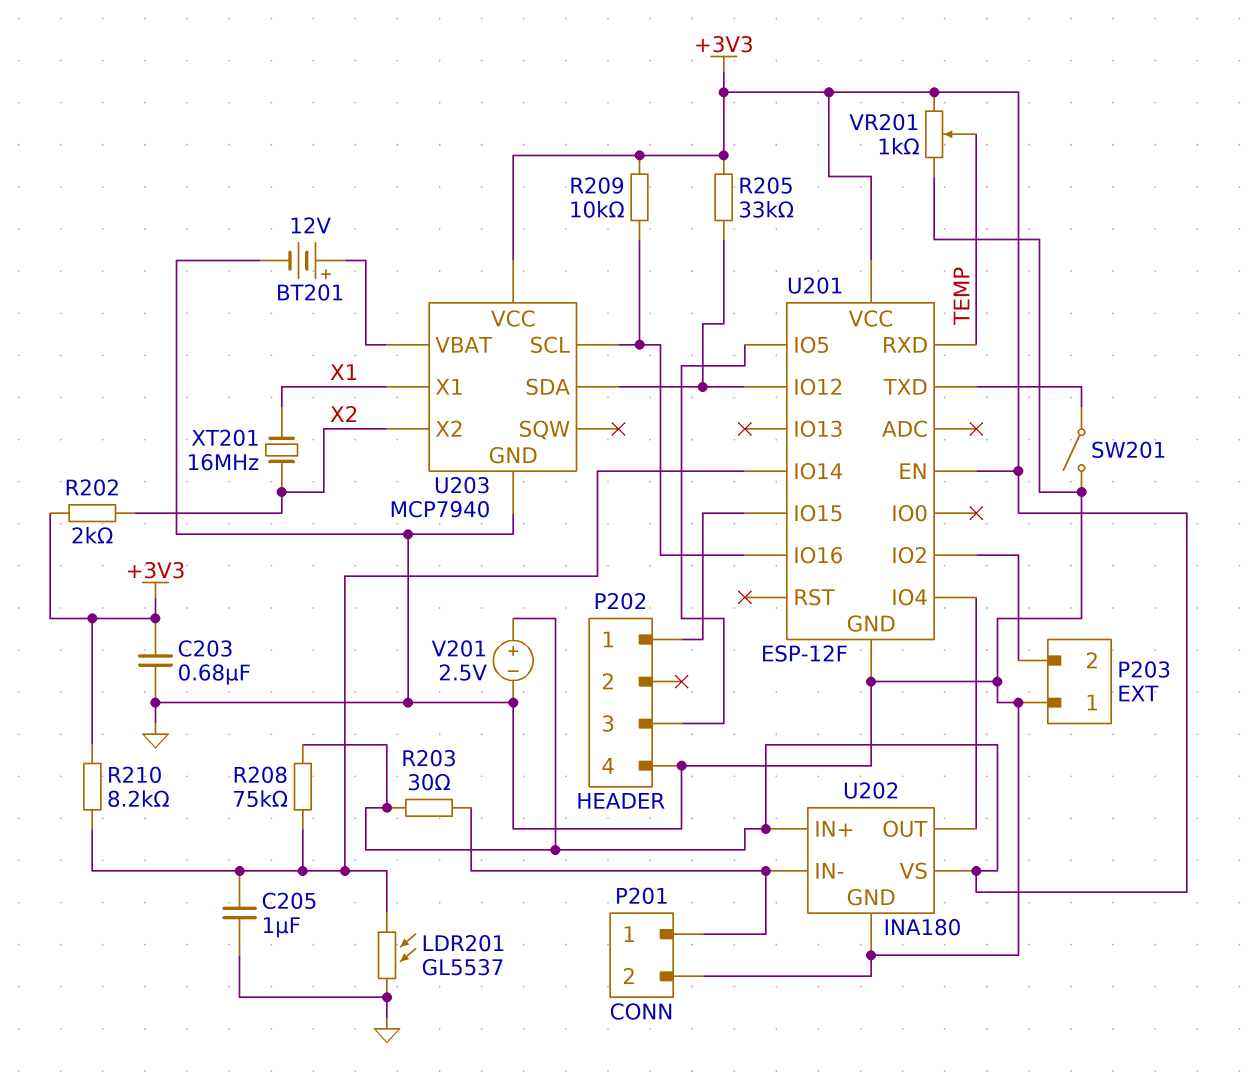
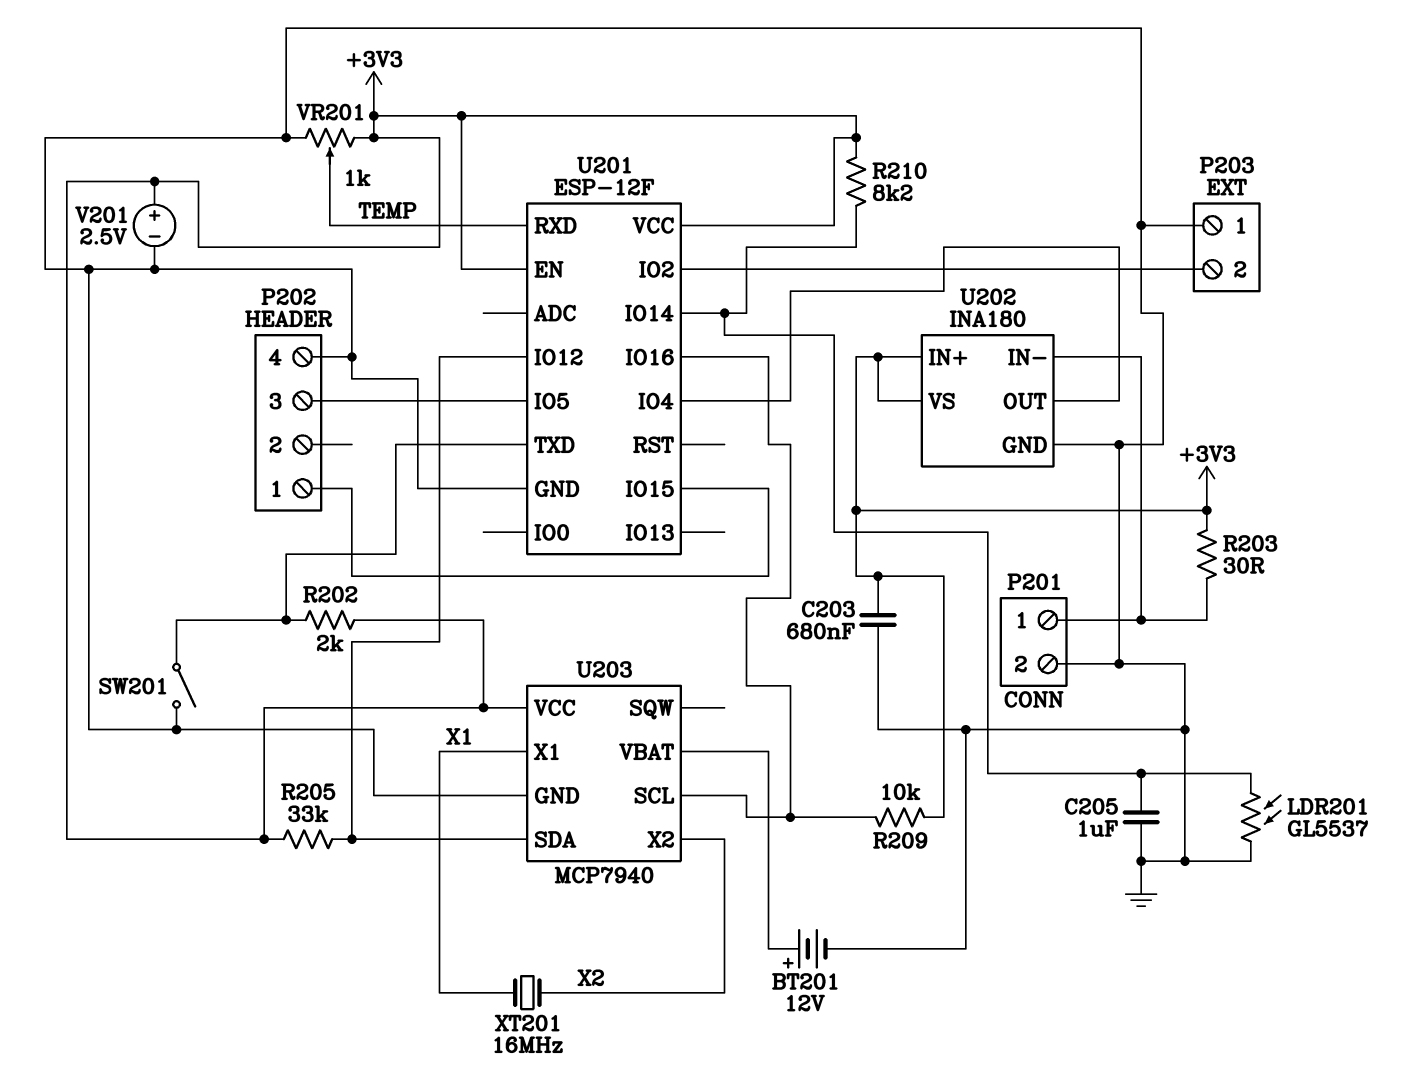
R202: 2k (+3V3, X2) -> 2k (+3V3, U201/TXD)
R208: 75k (+3V3, U201/IO14) -> none

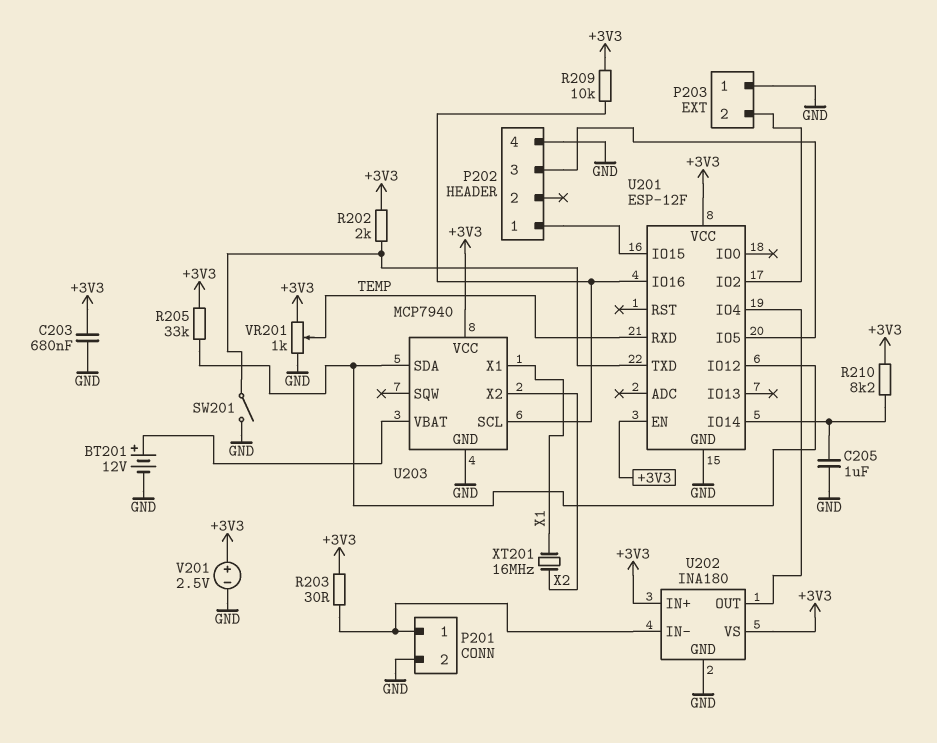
LDR201: GL5537 (GND, U201/IO14) -> none

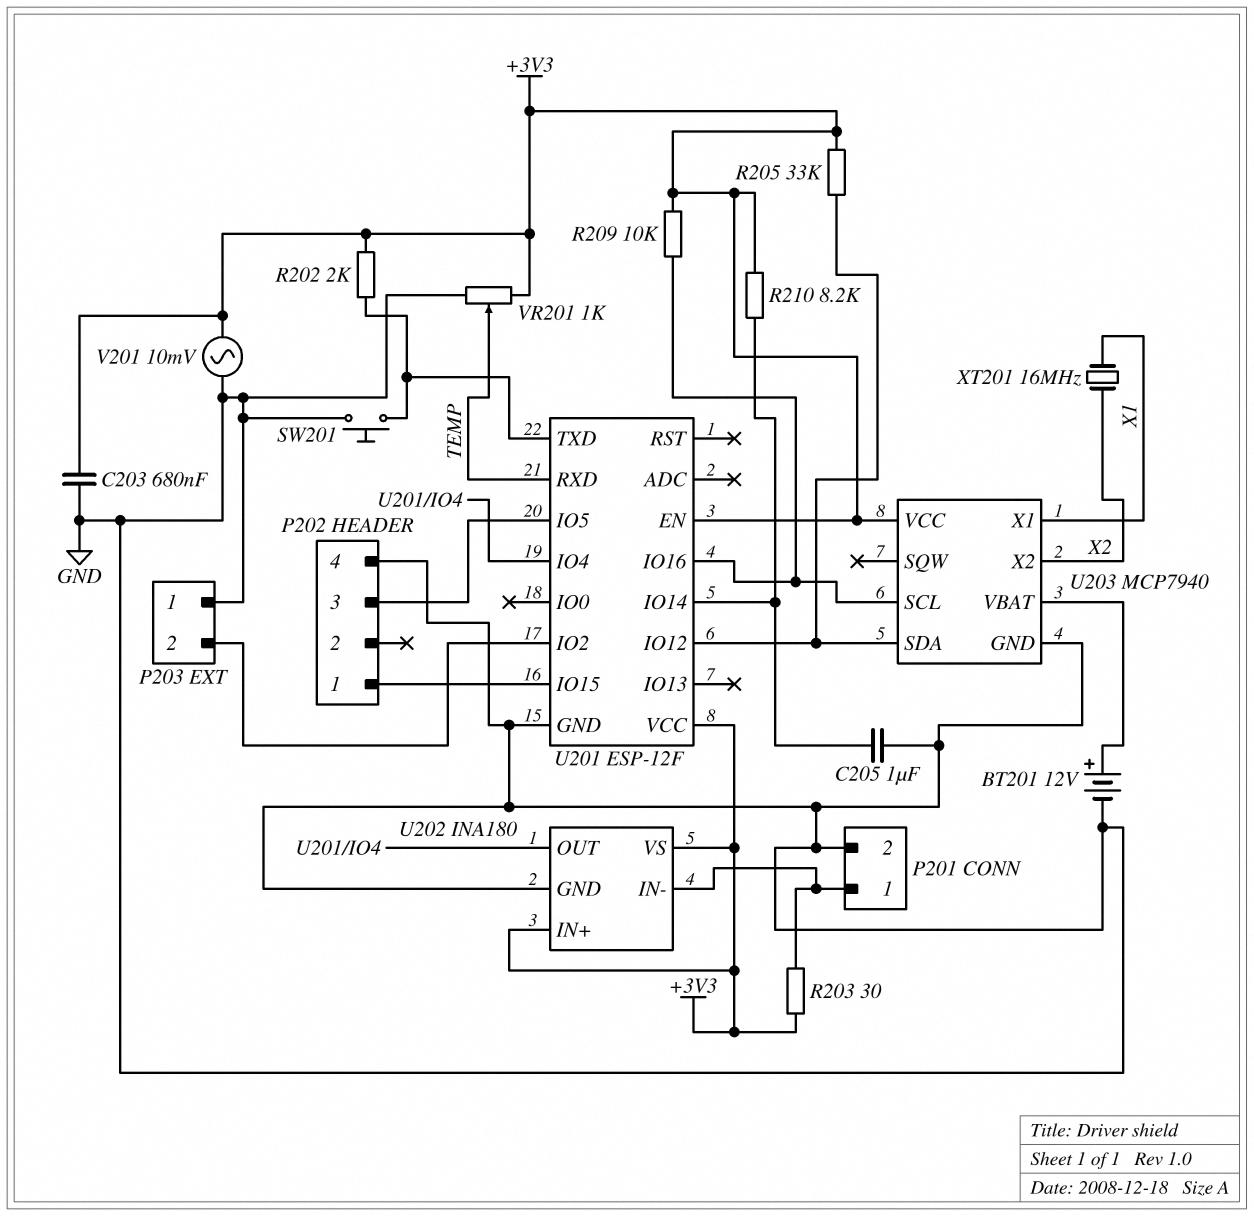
SW201: switch (GND, U201/TXD) -> button (GND, U201/TXD)
V201: 2.5V (plus +3V3, minus GND) -> AC 10mV (+3V3, GND)

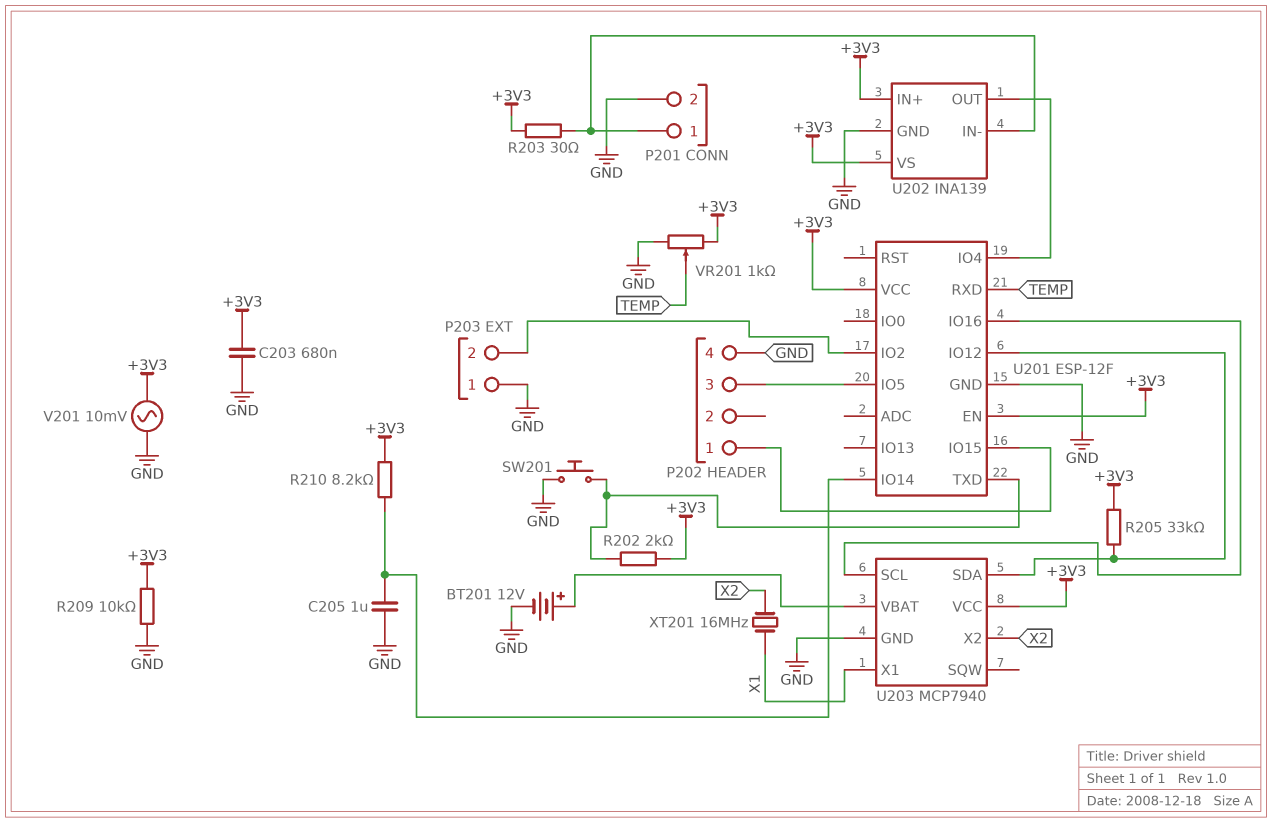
R209: 10k (+3V3, U201/IO16) -> 10k (+3V3, GND)
U202: INA180 -> INA139

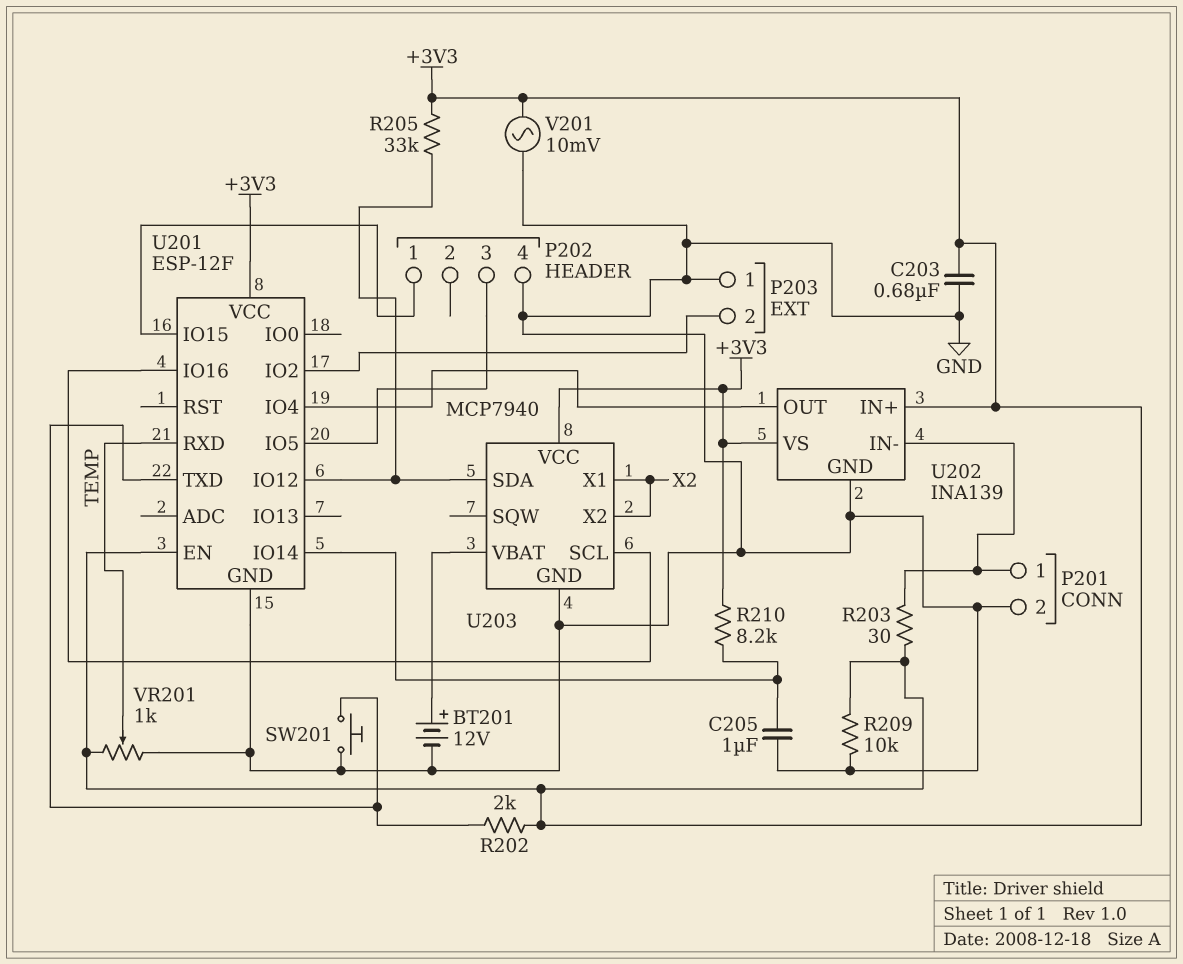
U203 pin X1: X1 -> X2
XT201: 16MHz (X1, X2) -> none

